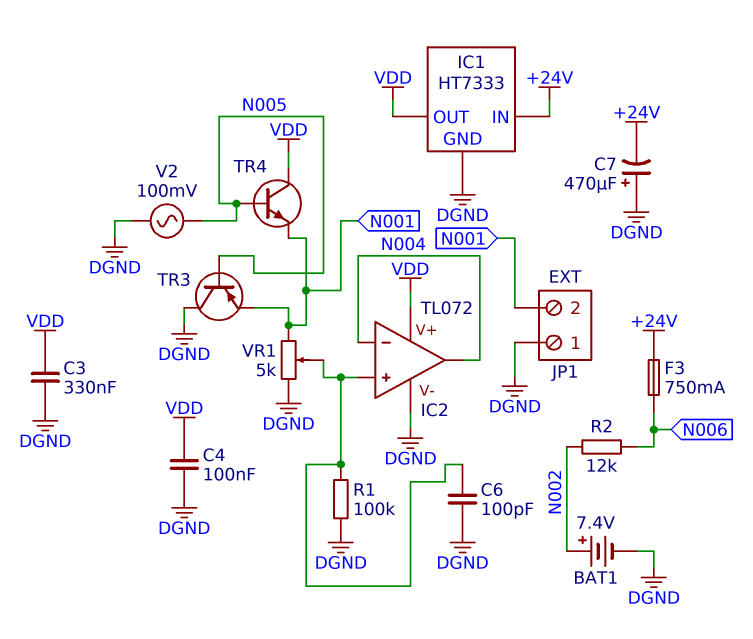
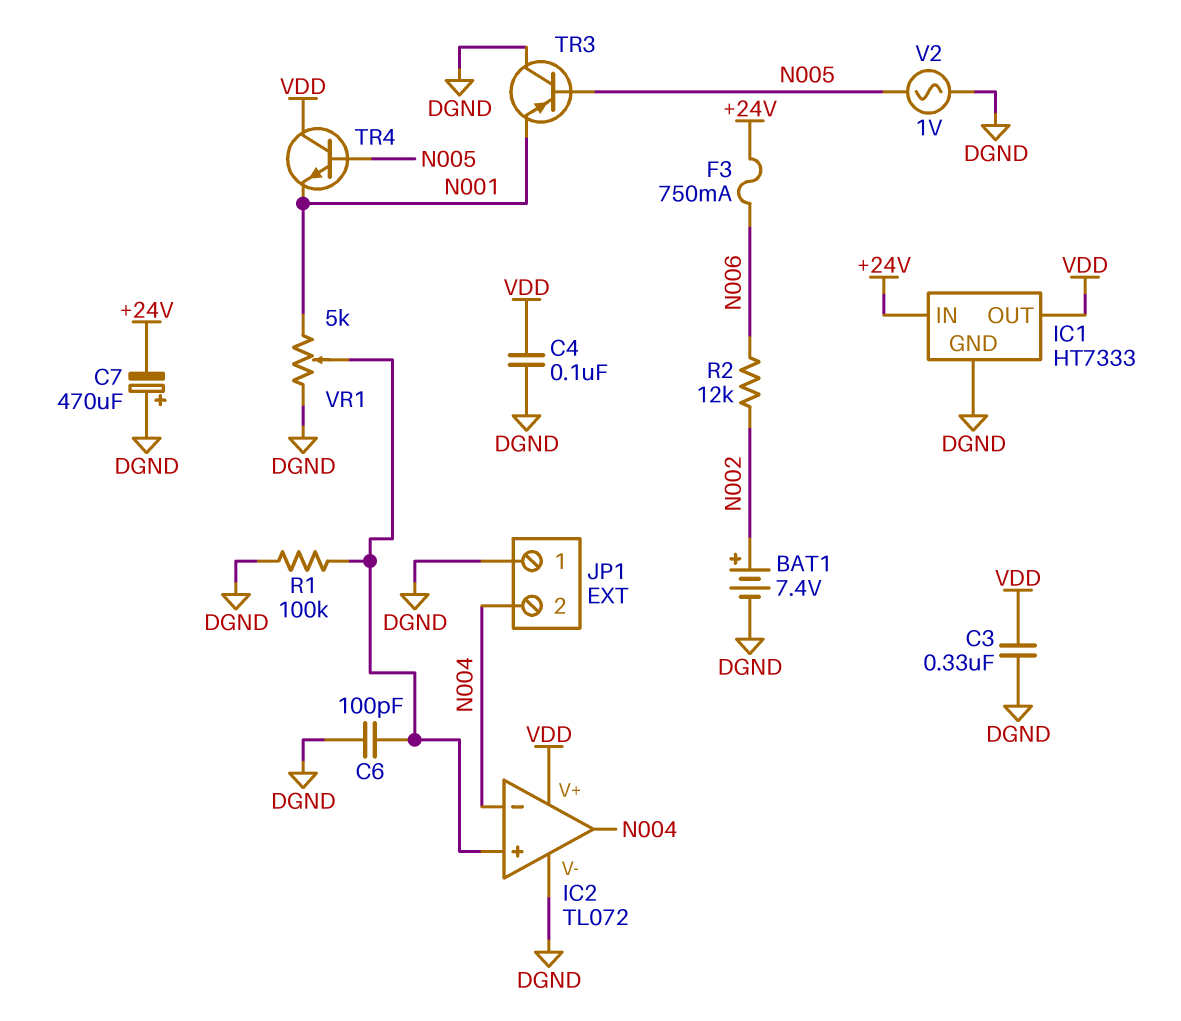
JP1 pin 2: N001 -> N004
V2: AC 100mV (DGND, N005) -> AC 1V (DGND, N005)

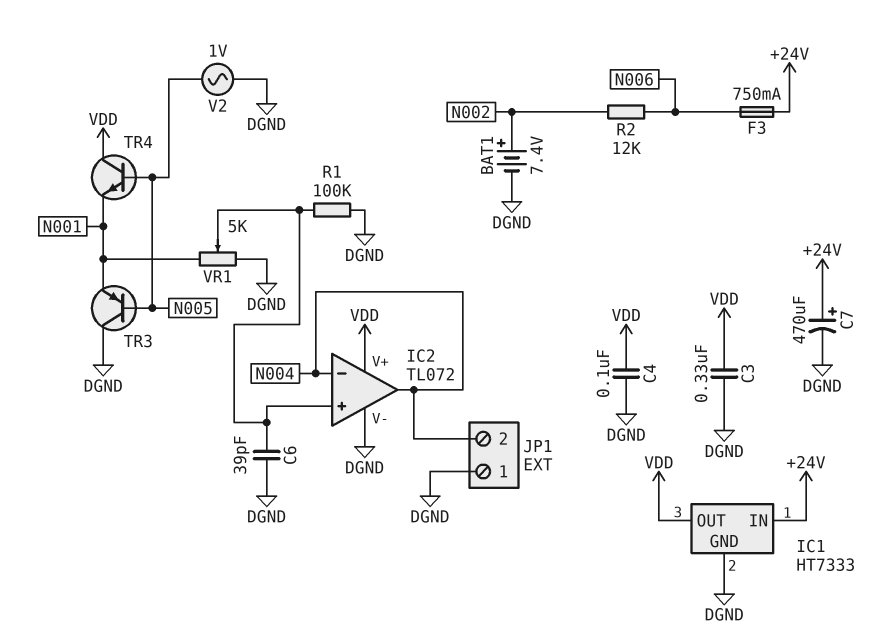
C6: 100pF (DGND, IC2/in+) -> 39pF (DGND, IC2/in+)
C7: 470uF (plus DGND, minus +24V) -> 470uF (plus +24V, minus DGND)

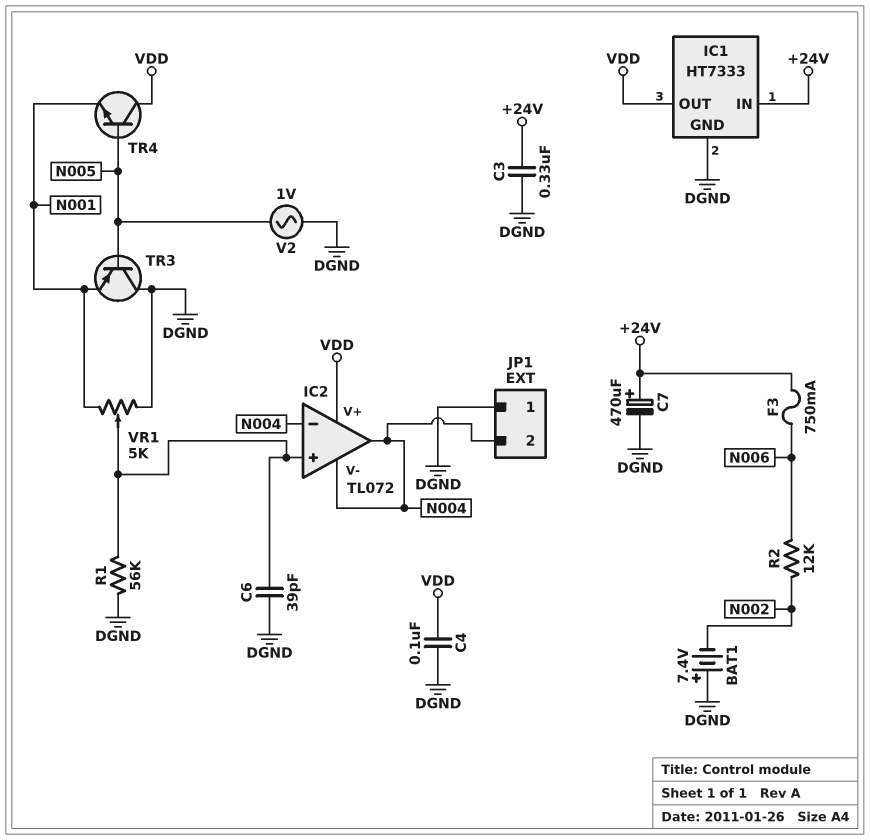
BAT1: 7.4V (plus N002, minus DGND) -> 7.4V (plus DGND, minus N002)
C3: 330nF (DGND, VDD) -> 330nF (+24V, DGND)
IC2 pin V-: DGND -> N004
R1: 100k (DGND, IC2/in+) -> 56k (DGND, IC2/in+)

